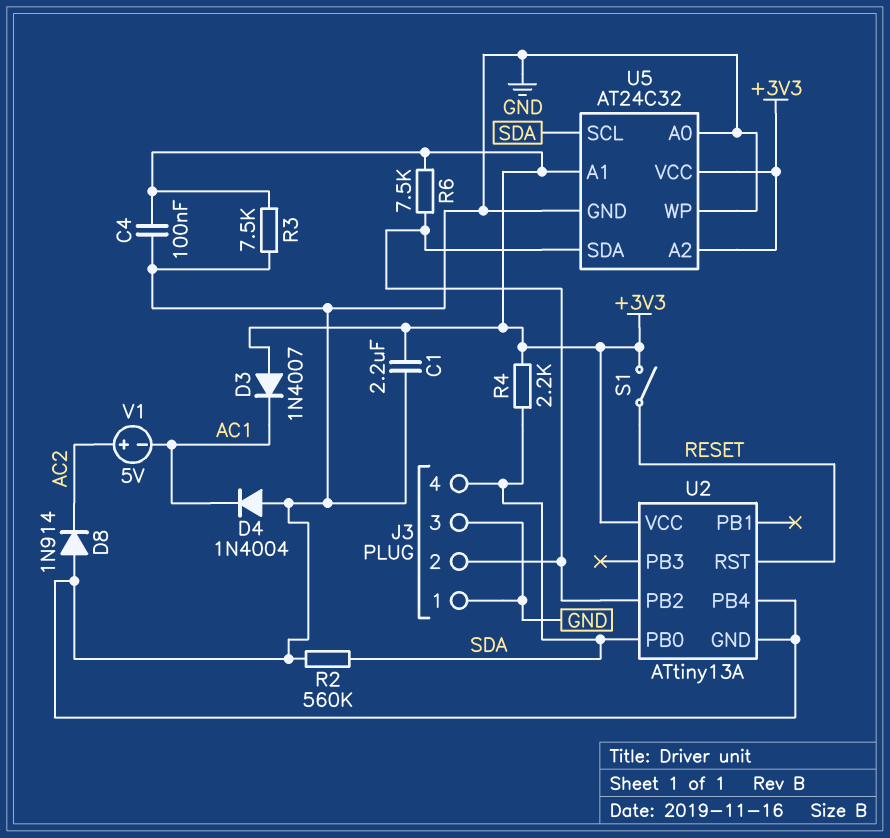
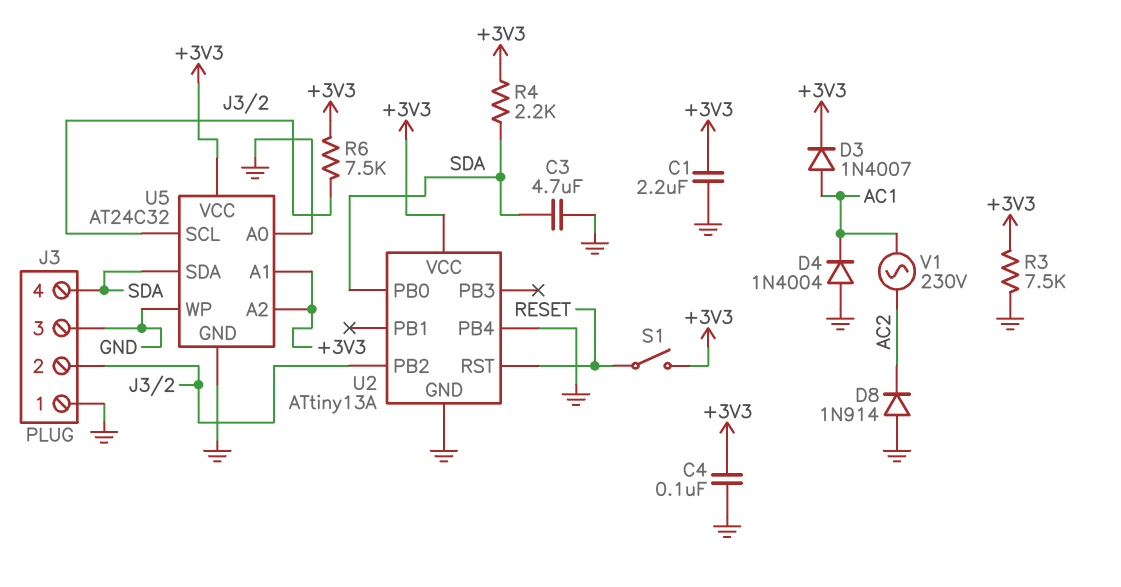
C3: none -> 4.7uF (GND, SDA)
D3: diode 1N4007 (A +3V3, K AC1) -> diode 1N4007 (A AC1, K +3V3)
R2: 560k (GND, SDA) -> none
U5 pin SCL: SDA -> J3/2
U5 pin SDA: J3/2 -> SDA
V1: 5V (plus AC2, minus AC1) -> AC 230V (AC1, AC2)

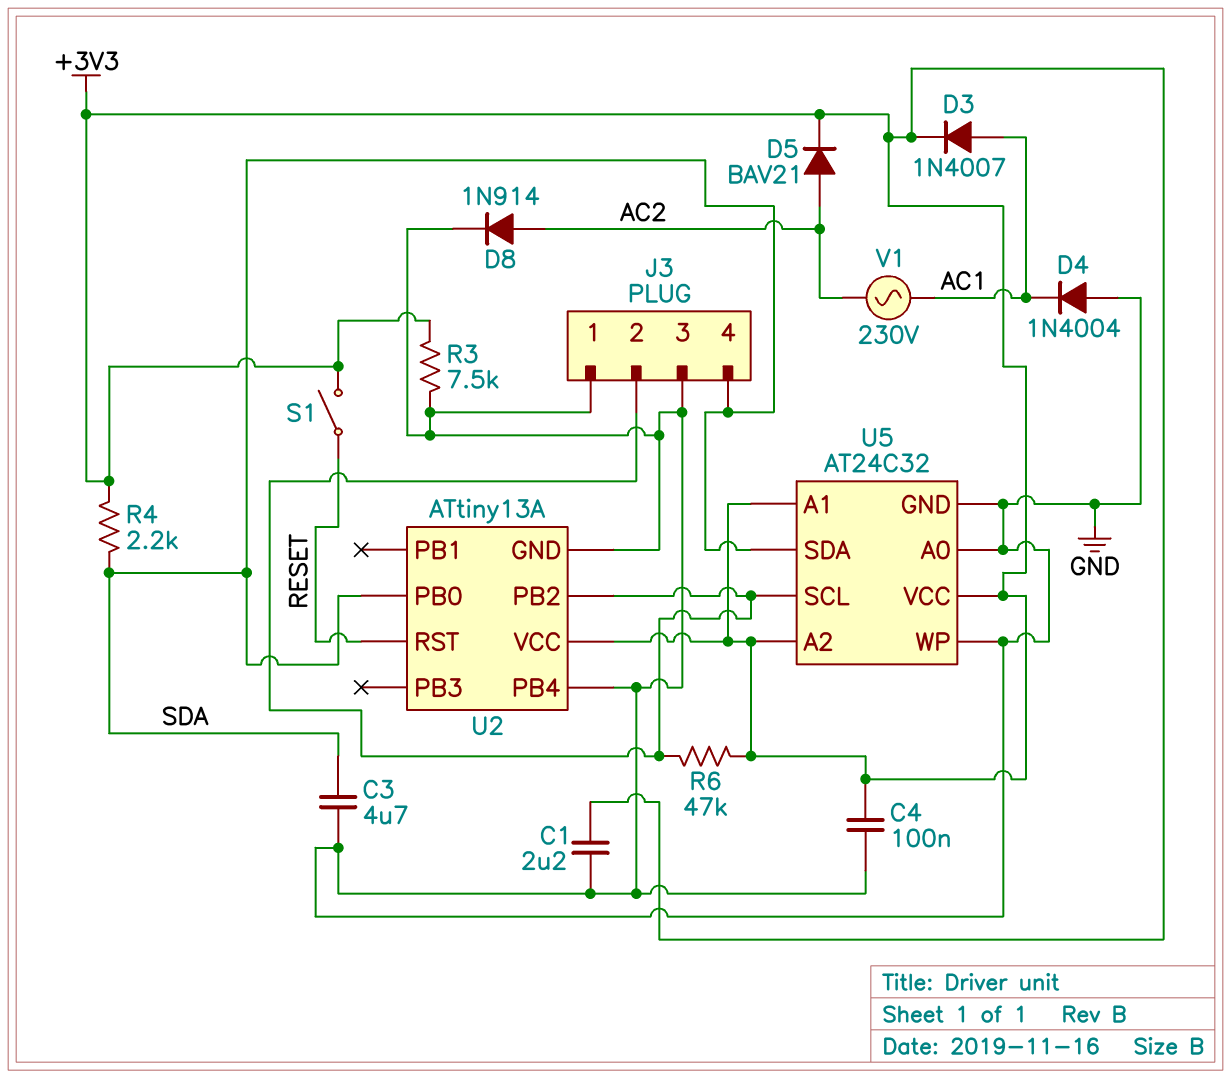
D5: none -> diode BAV21 (A AC2, K +3V3)
D8: diode 1N914 (A GND, K AC2) -> diode 1N914 (A AC2, K GND)
R6: 7.5k (+3V3, J3/2) -> 47k (+3V3, J3/2)

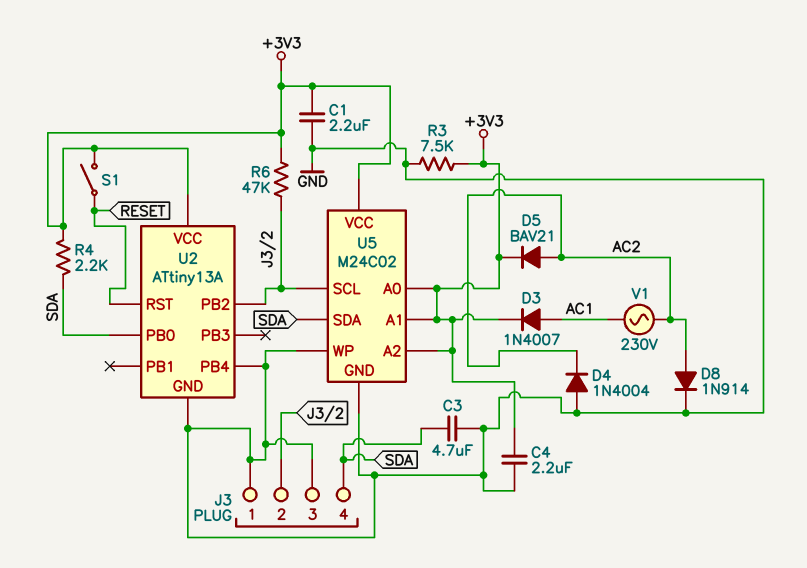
C4: 100nF (+3V3, GND) -> 2.2uF (+3V3, GND)
D4: diode 1N4004 (A GND, K AC1) -> diode 1N4004 (A GND, K AC2)
U5: AT24C32 -> M24C02
U5 pin A0: GND -> +3V3

